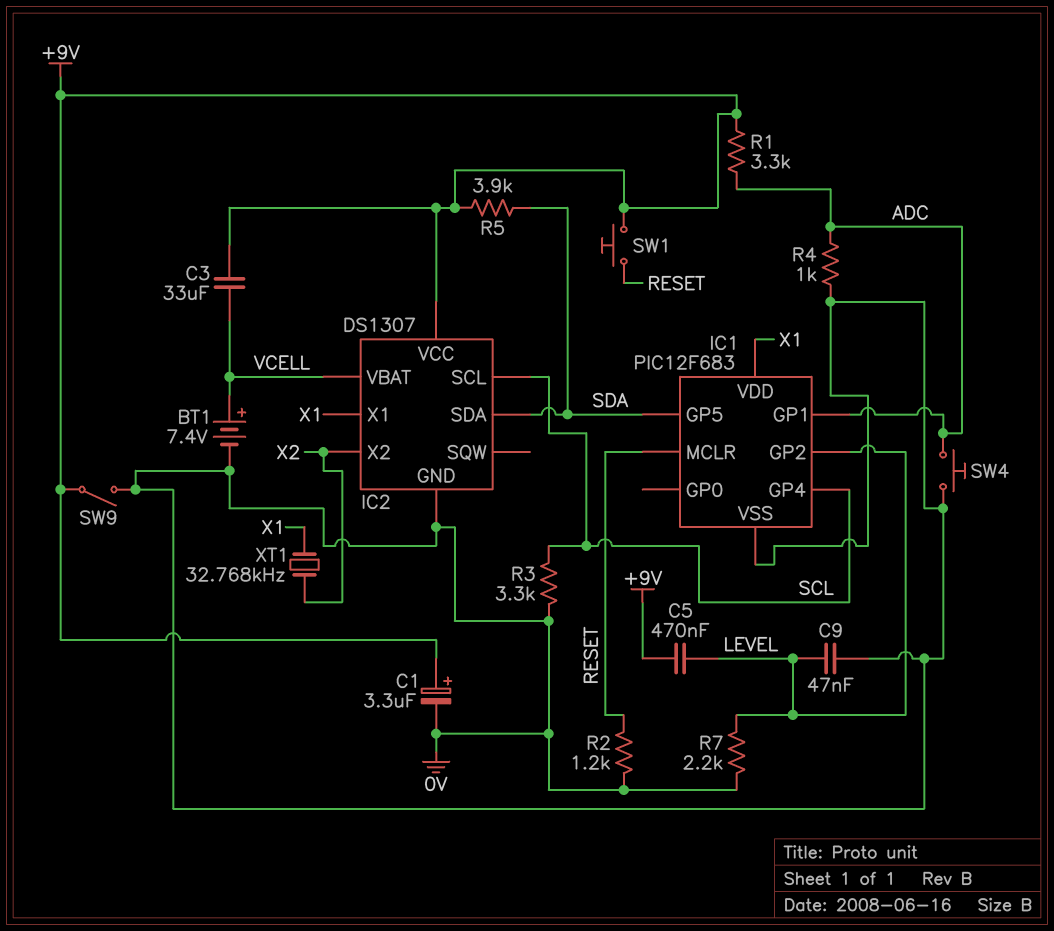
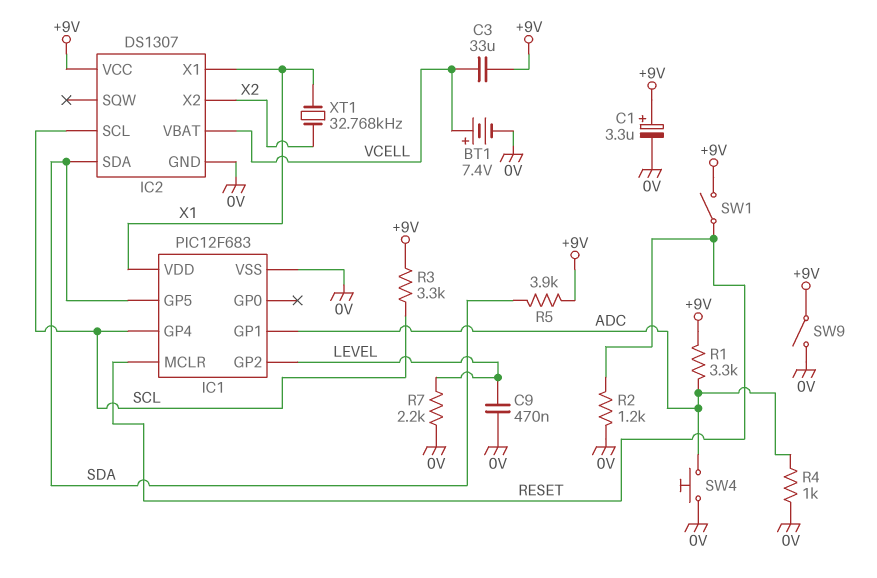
C5: 470nF (+9V, LEVEL) -> none
C9: 47nF (0V, LEVEL) -> 470nF (0V, LEVEL)
R3: 3.3k (0V, SCL) -> 3.3k (+9V, SCL)
SW1: button (+9V, RESET) -> switch (+9V, RESET)

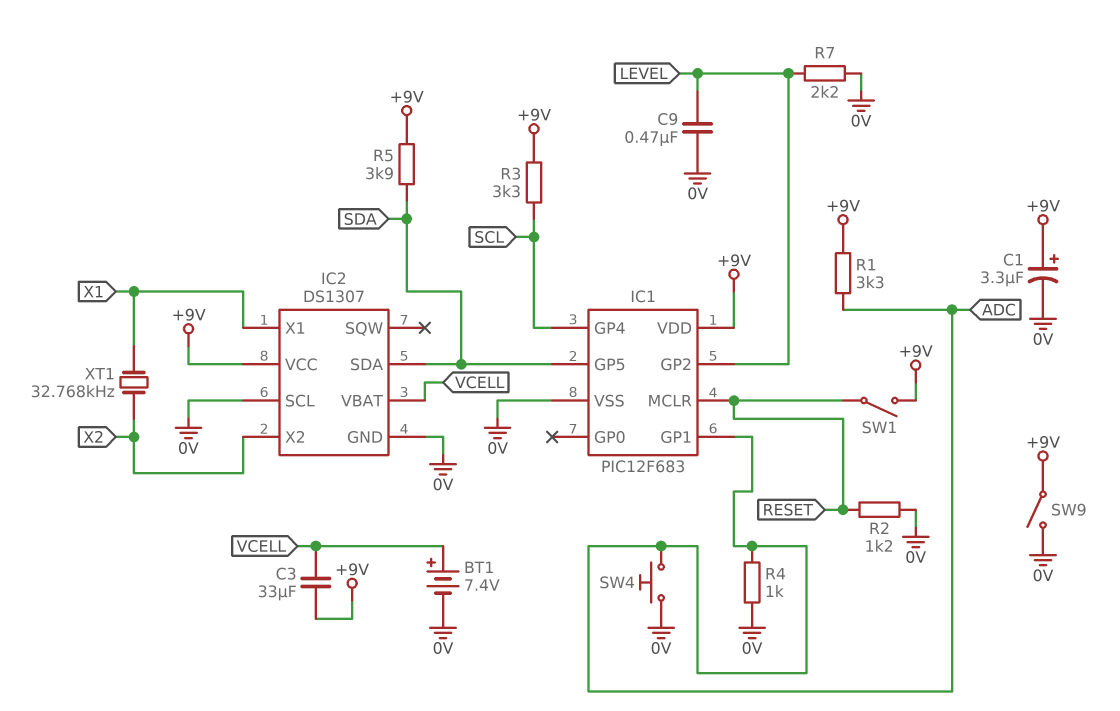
IC1 pin VDD: X1 -> +9V
IC2 pin SCL: SCL -> 0V

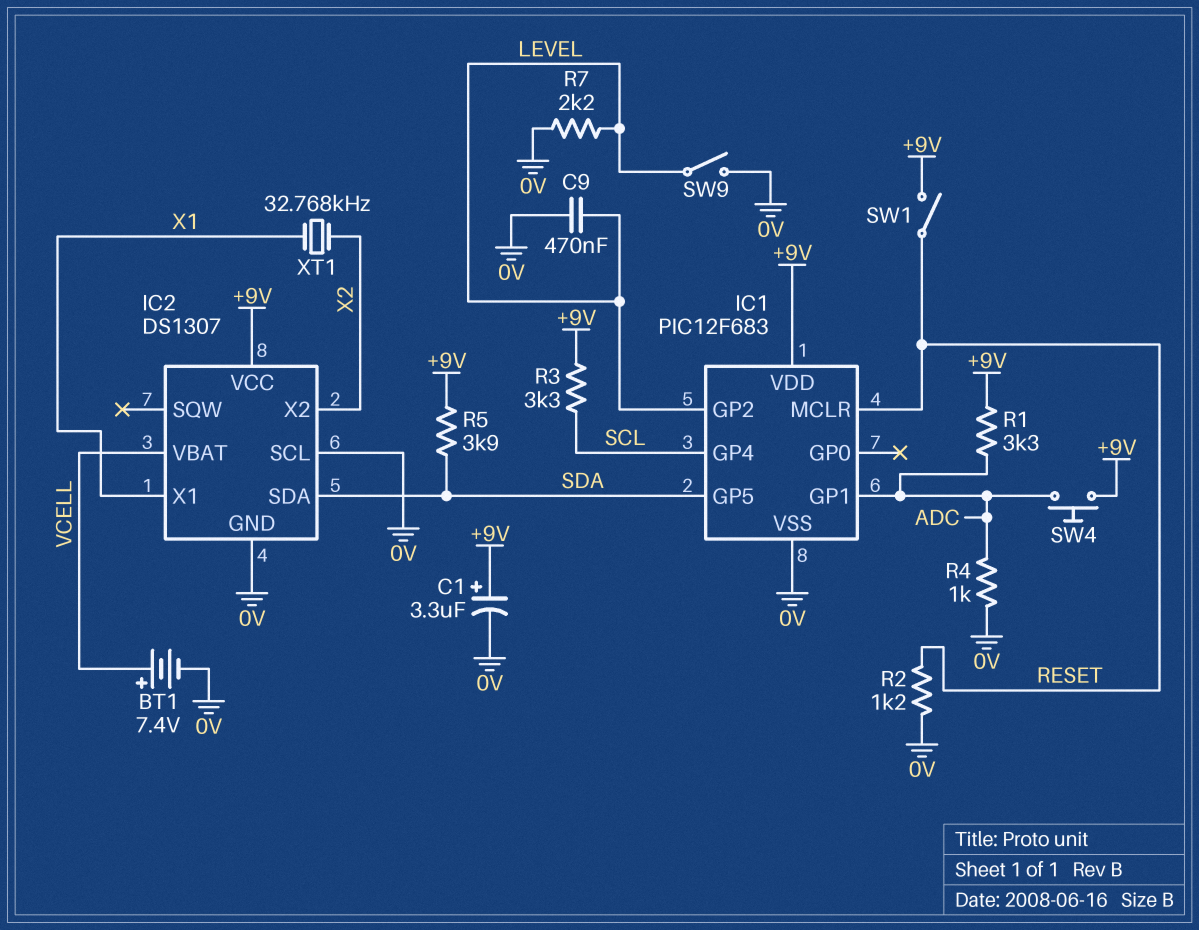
C3: 33uF (+9V, VCELL) -> none
SW4: button (0V, ADC) -> button (+9V, ADC)
SW9: switch (+9V, 0V) -> switch (0V, LEVEL)

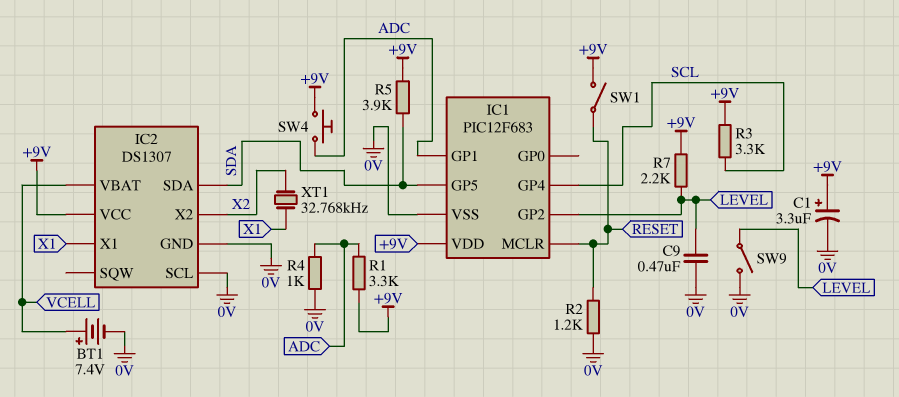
R7: 2.2k (0V, LEVEL) -> 2.2k (+9V, LEVEL)

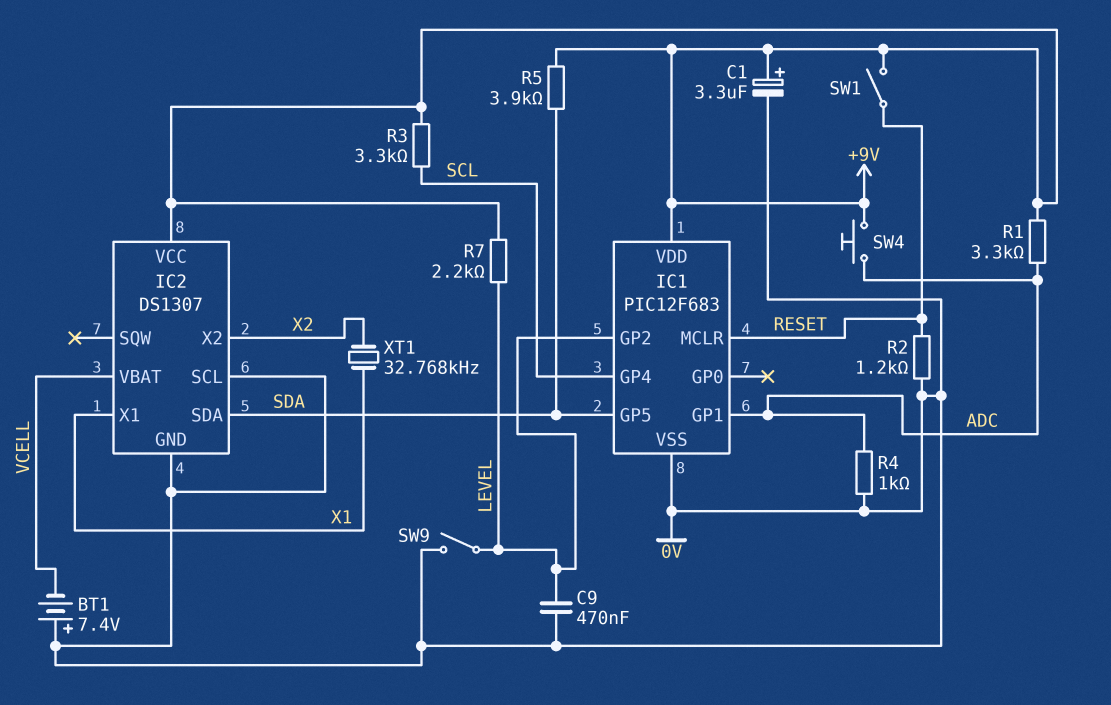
BT1: 7.4V (plus VCELL, minus 0V) -> 7.4V (plus 0V, minus VCELL)

